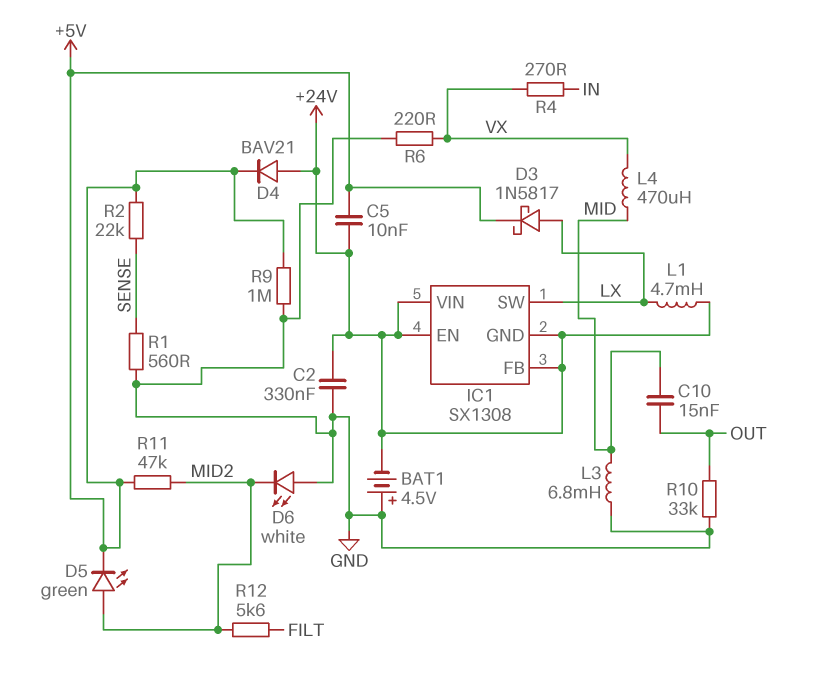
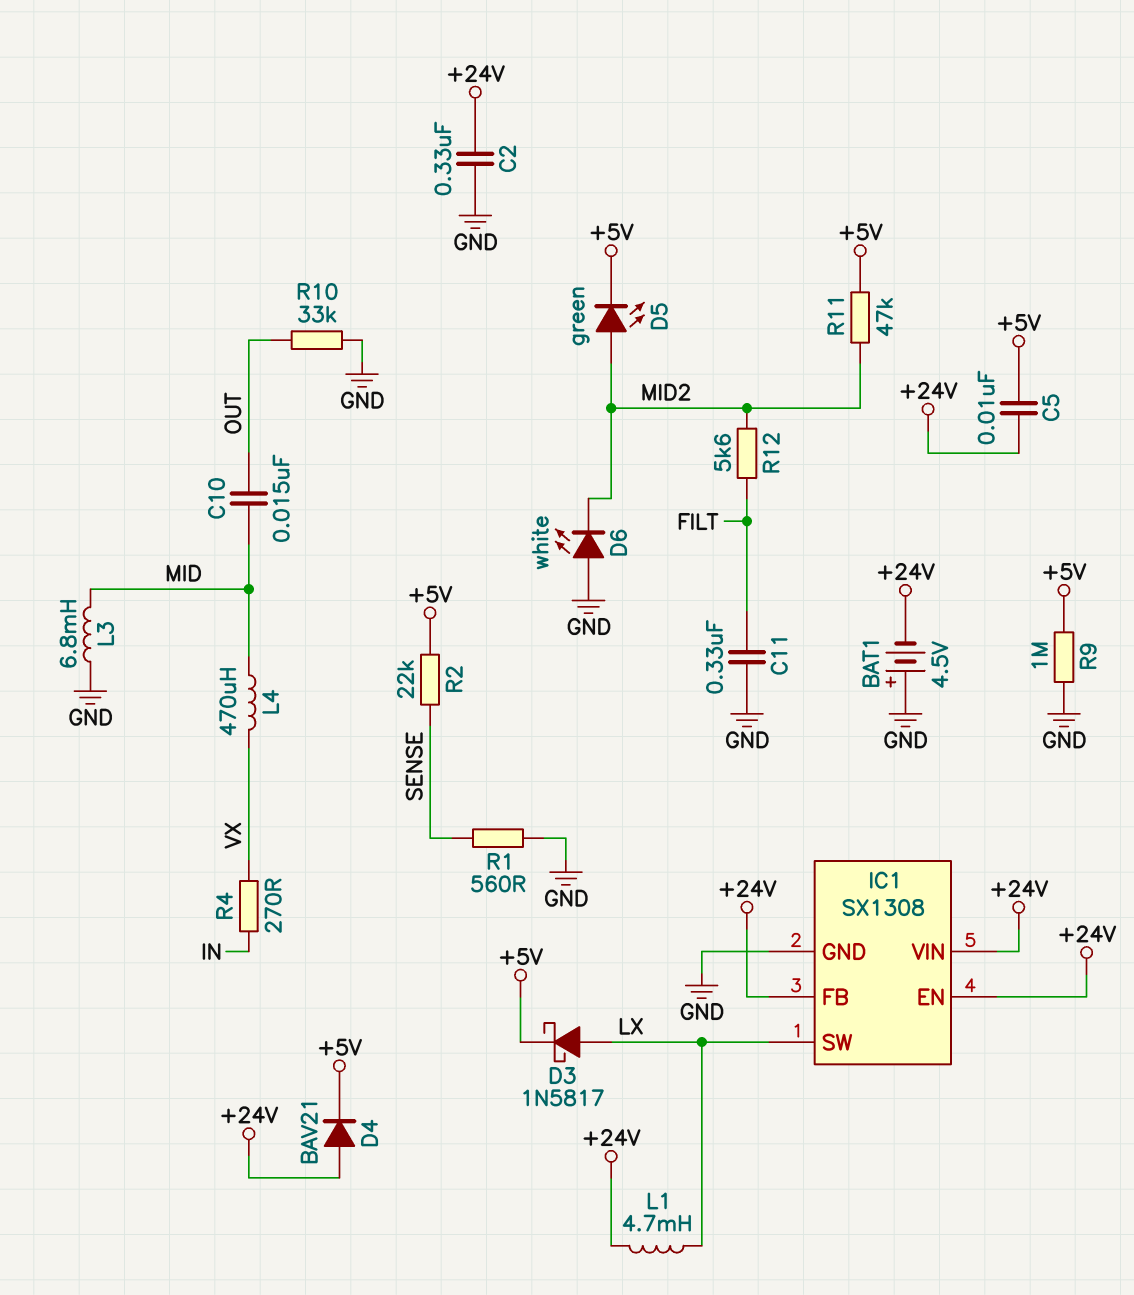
C11: none -> 330nF (FILT, GND)
IC1 pin GND: +24V -> GND
R6: 220 (GND, VX) -> none

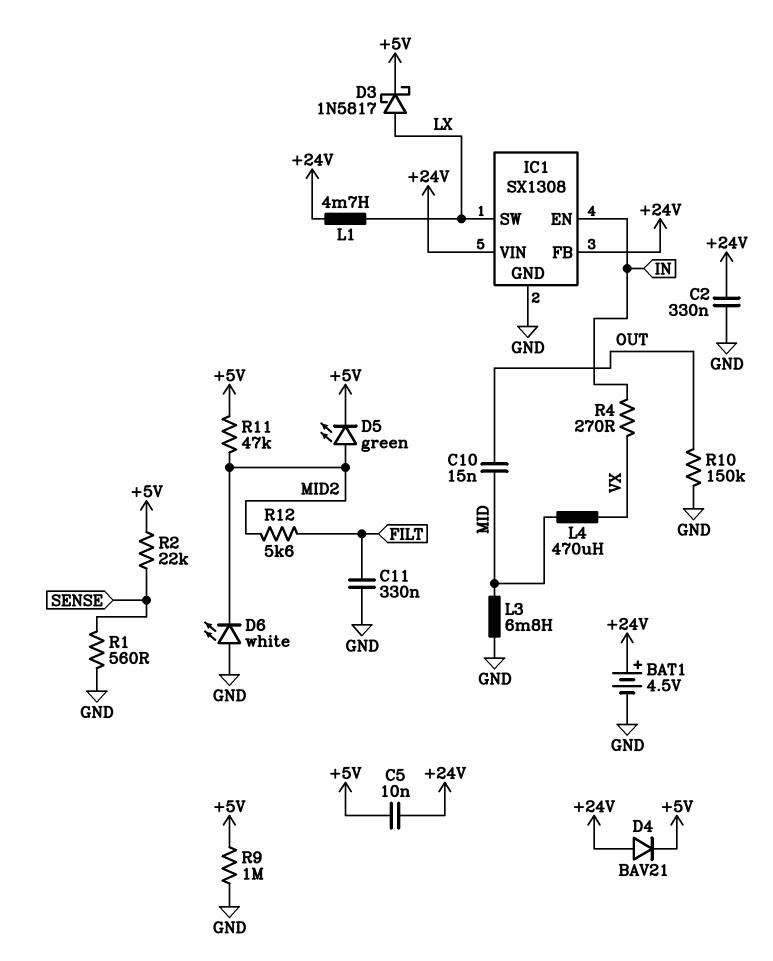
BAT1: 4.5V (plus GND, minus +24V) -> 4.5V (plus +24V, minus GND)
IC1 pin EN: +24V -> IN
R10: 33k (GND, OUT) -> 150k (GND, OUT)

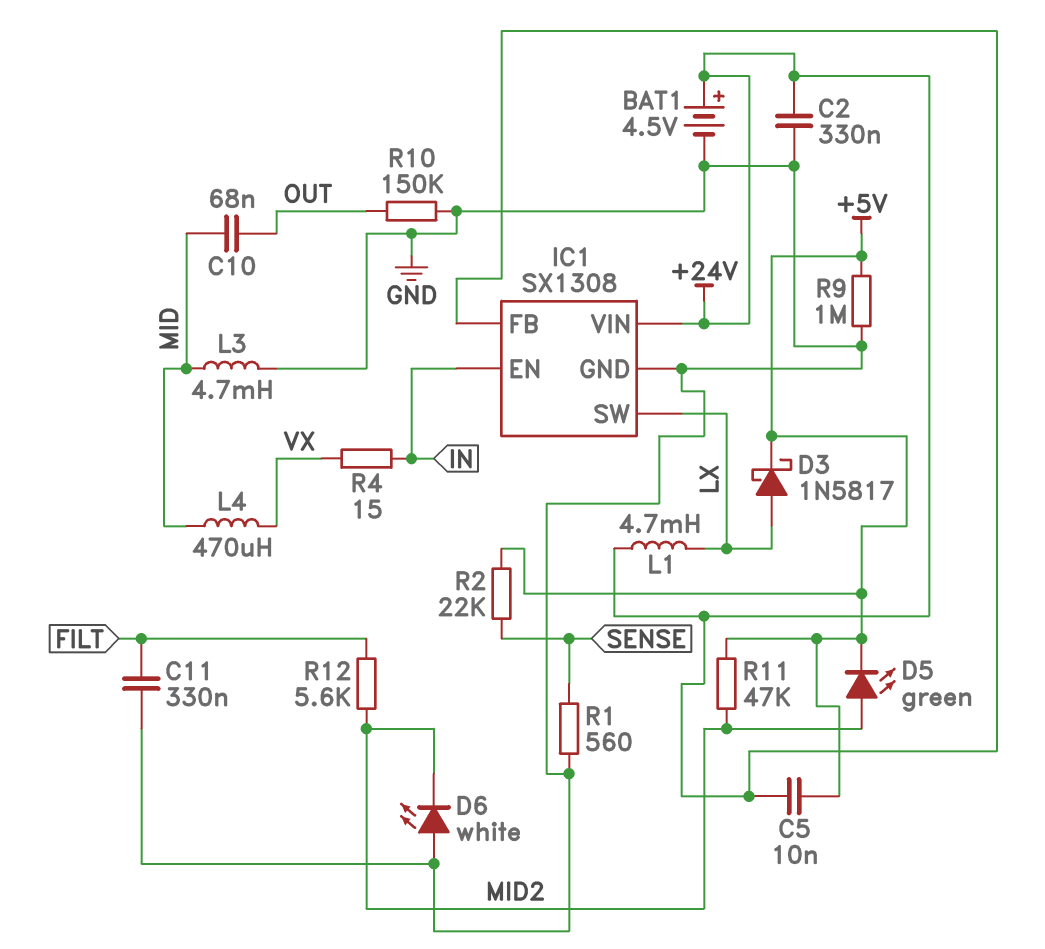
C10: 15nF (MID, OUT) -> 68nF (MID, OUT)
D4: diode BAV21 (A +24V, K +5V) -> none
L3: 6.8mH (GND, MID) -> 4.7mH (GND, MID)
R4: 270 (IN, VX) -> 15 (IN, VX)

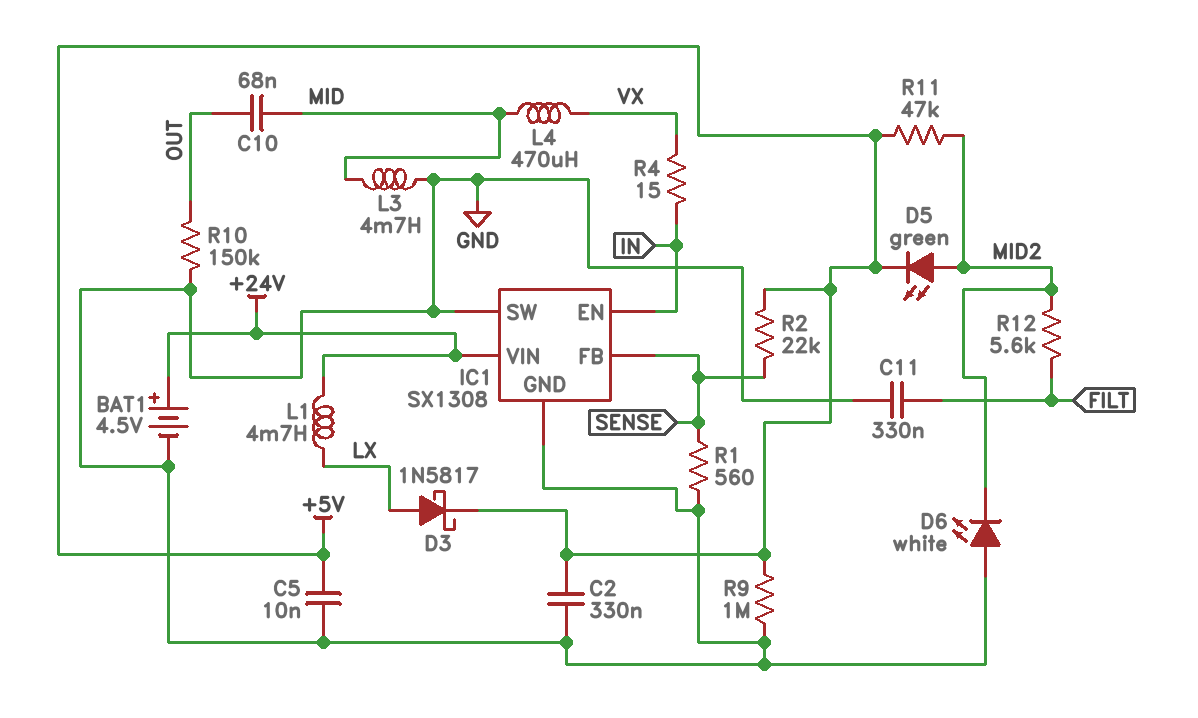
C2: 330nF (+24V, GND) -> 330nF (+5V, GND)
C5: 10nF (+5V, +24V) -> 10nF (+5V, GND)
IC1 pin FB: +24V -> SENSE
IC1 pin SW: LX -> GND

